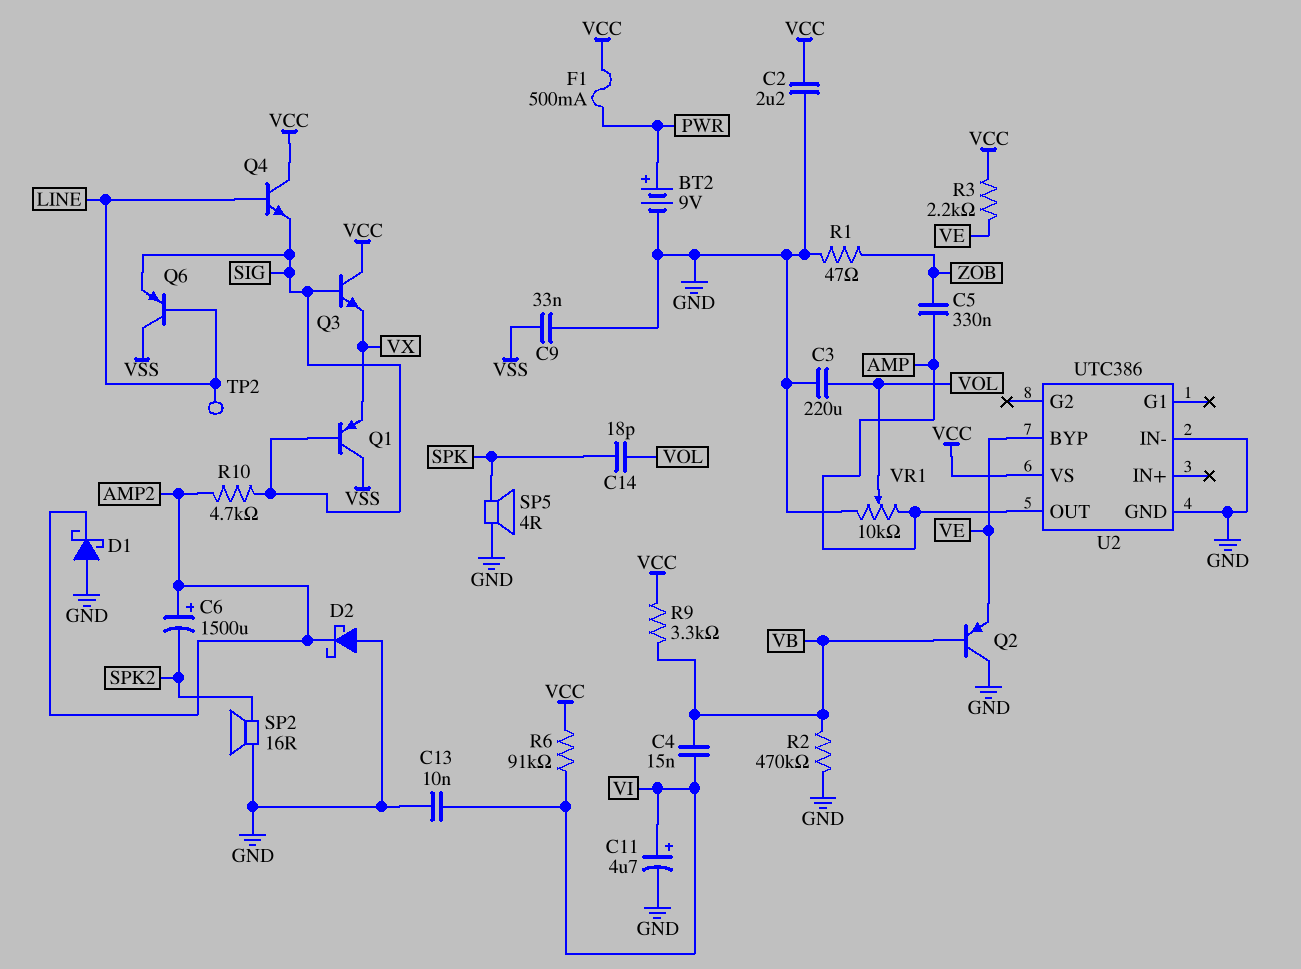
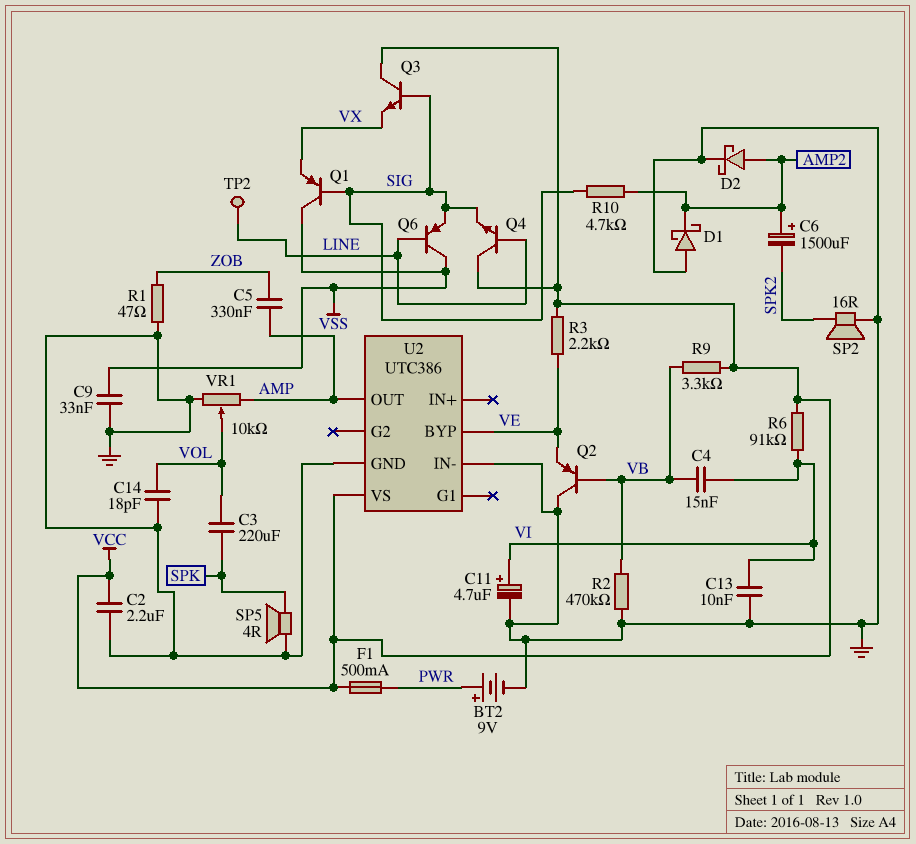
C3: 220uF (GND, VOL) -> 220uF (SPK, VOL)
C14: 18pF (SPK, VOL) -> 18pF (GND, VOL)
D2: schottky (A GND, K AMP2) -> schottky (A AMP2, K GND)

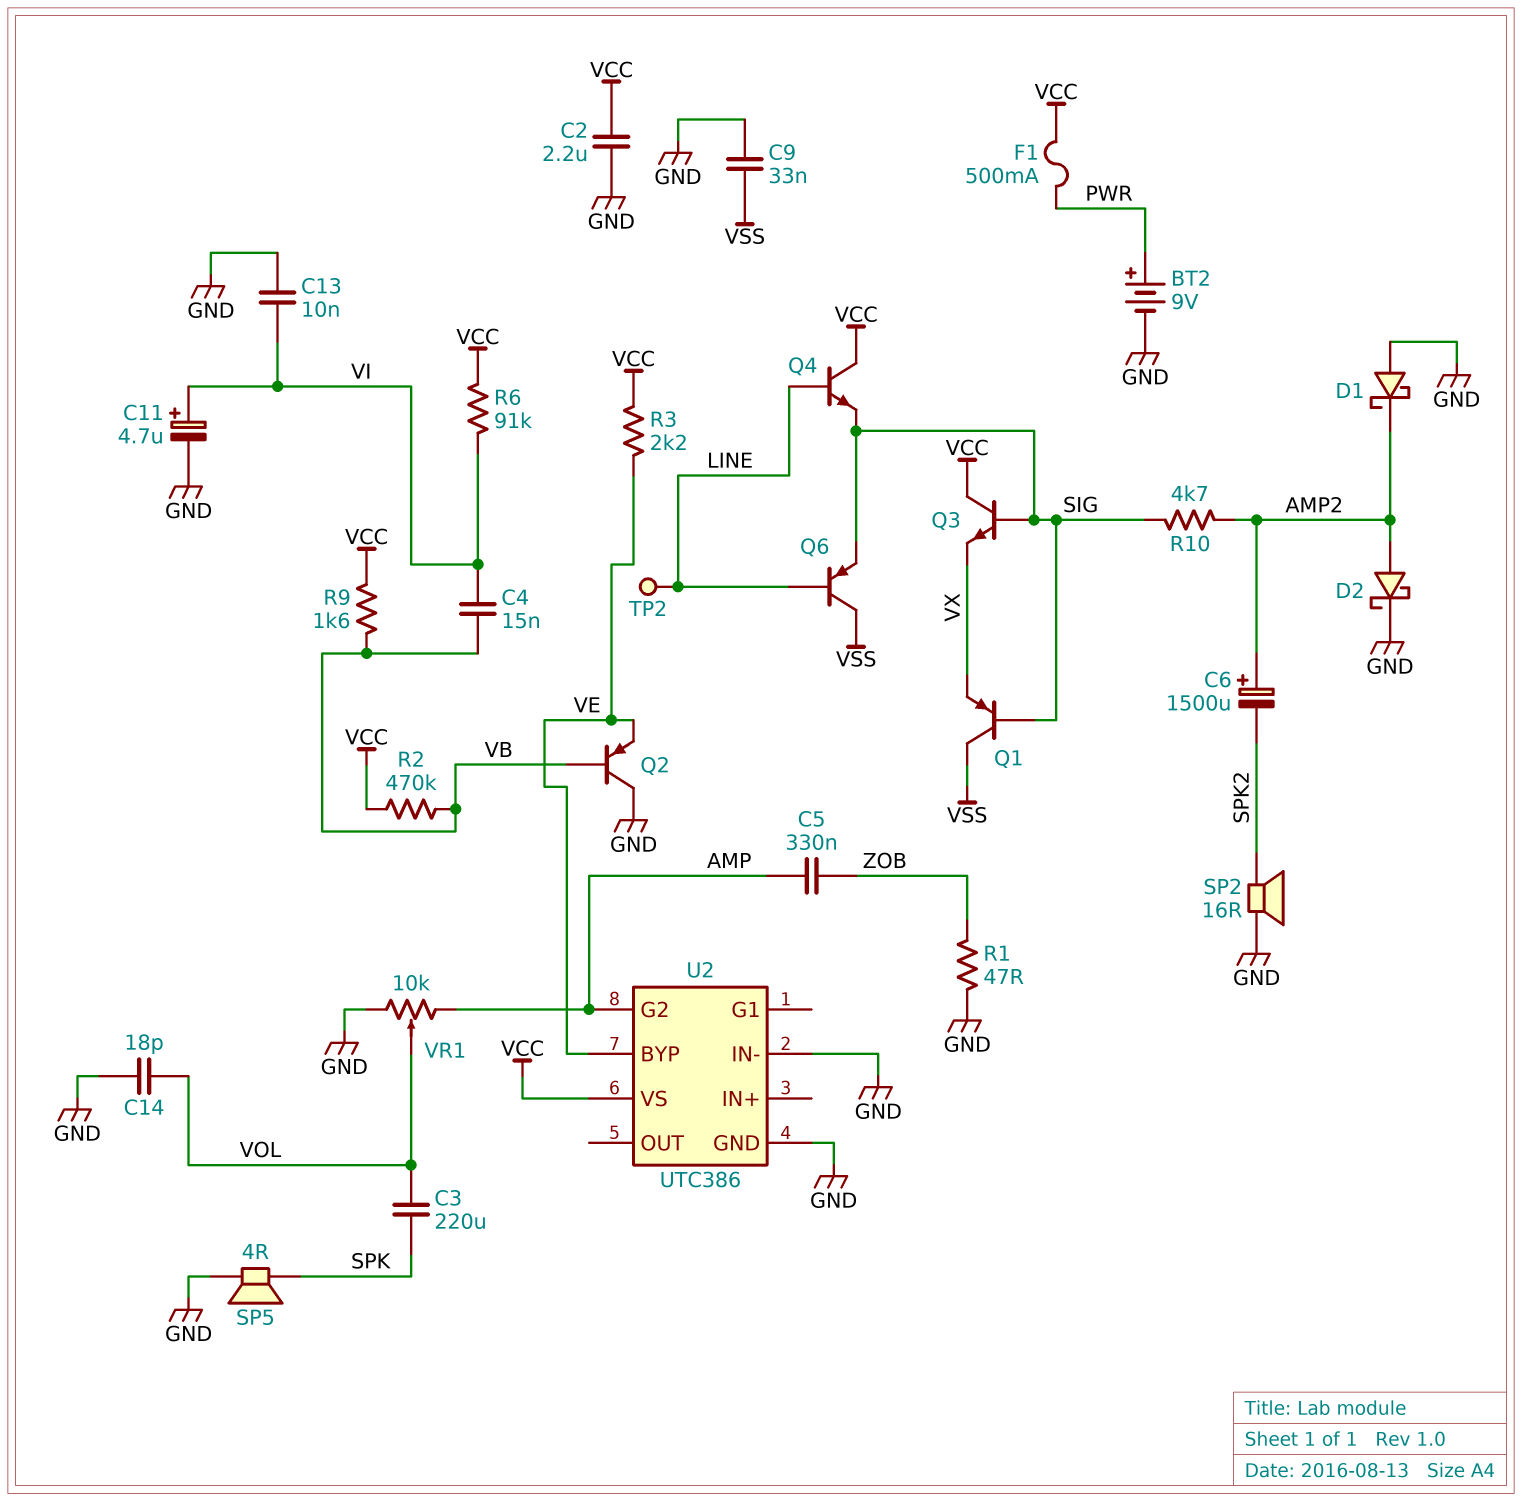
R2: 470k (GND, VB) -> 470k (VB, VCC)
R9: 3.3k (VB, VCC) -> 1.6k (VB, VCC)
U2 pin G2: none -> AMP
U2 pin OUT: AMP -> none

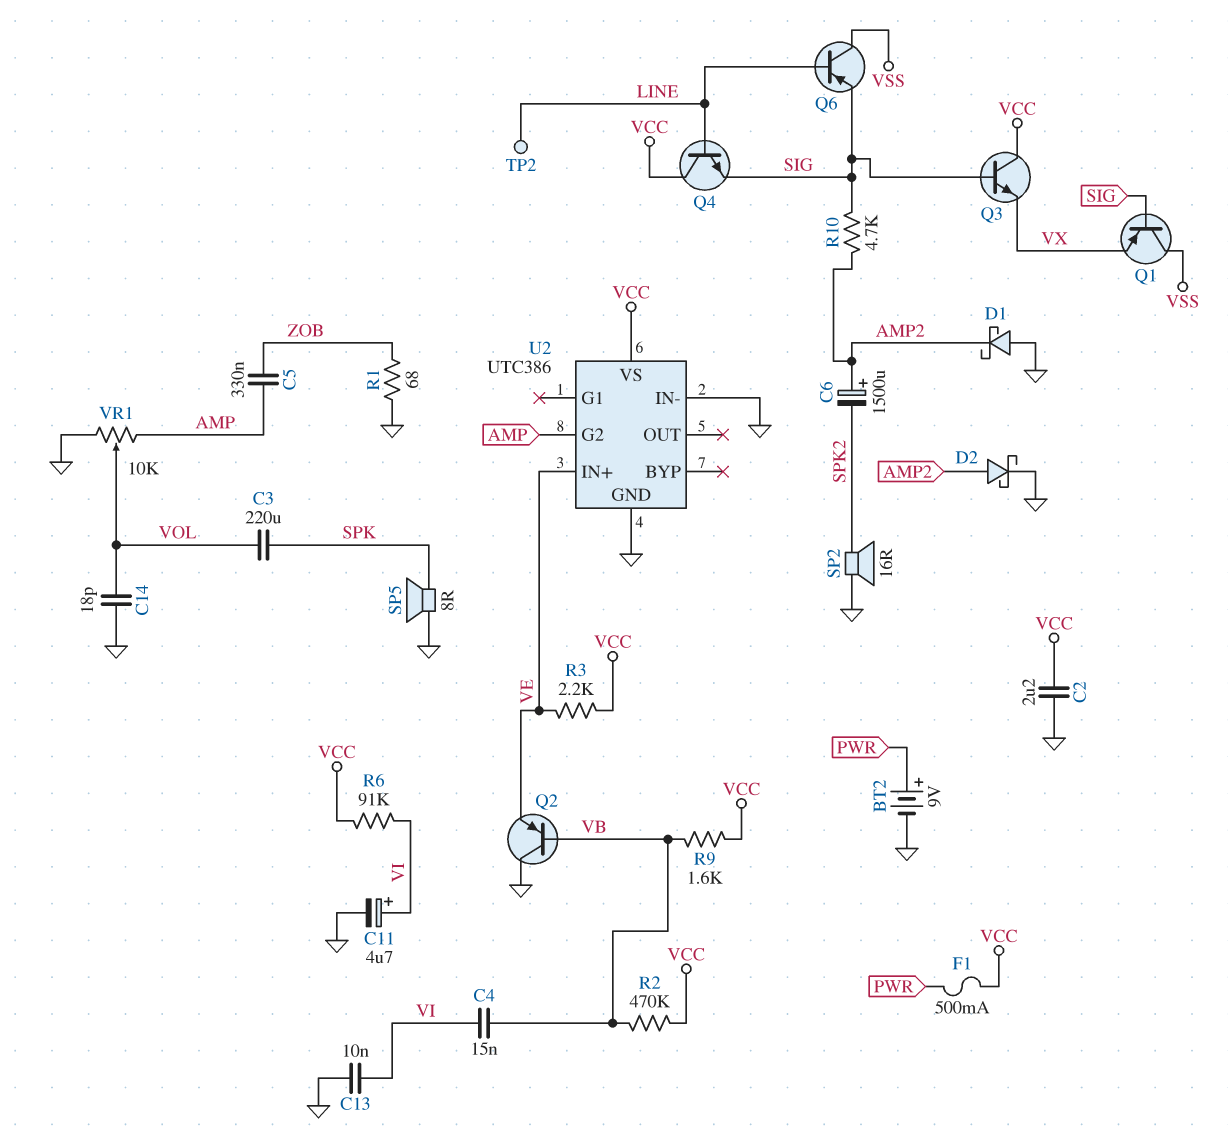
C9: 33nF (GND, VSS) -> none
R1: 47 (GND, ZOB) -> 68 (GND, ZOB)
SP5: speaker 4R (GND, SPK) -> speaker 8R (GND, SPK)
U2 pin BYP: VE -> none
U2 pin IN+: none -> VE

